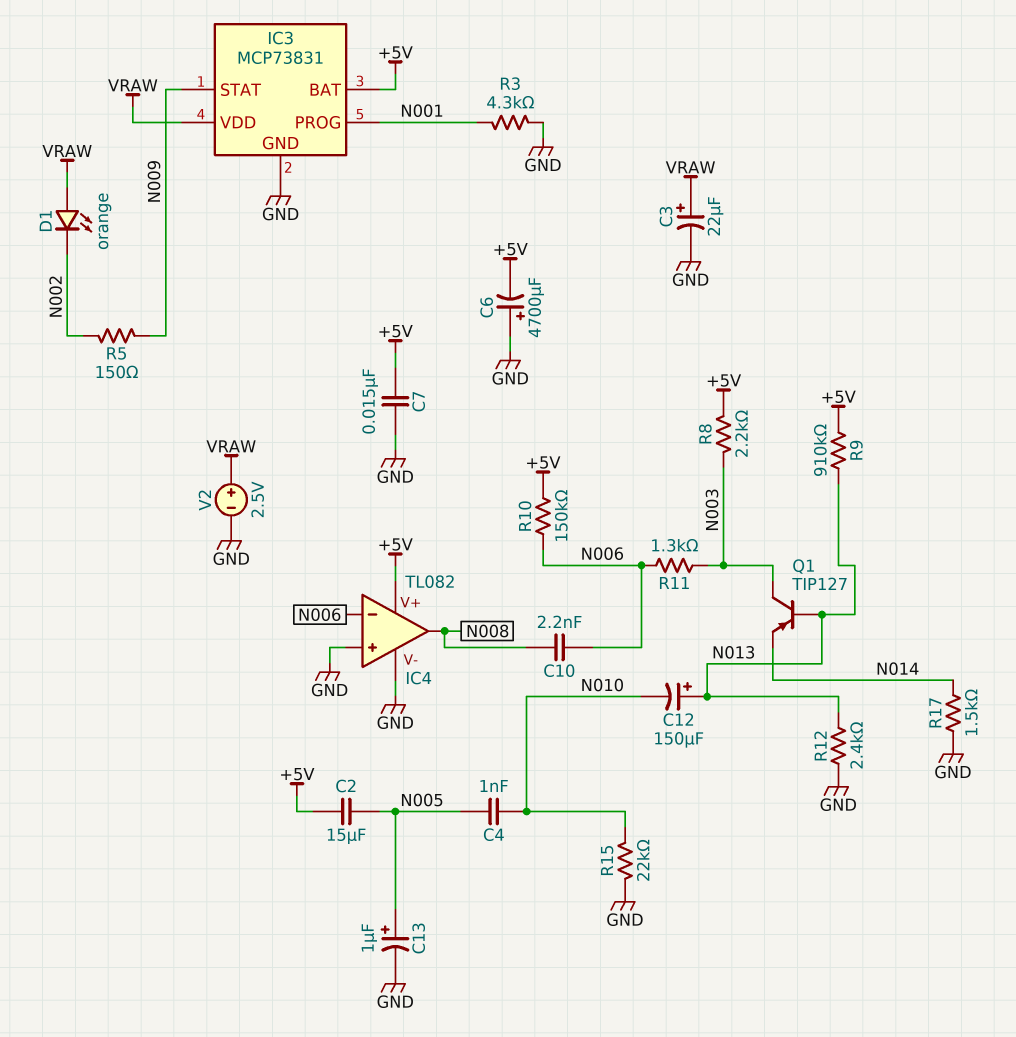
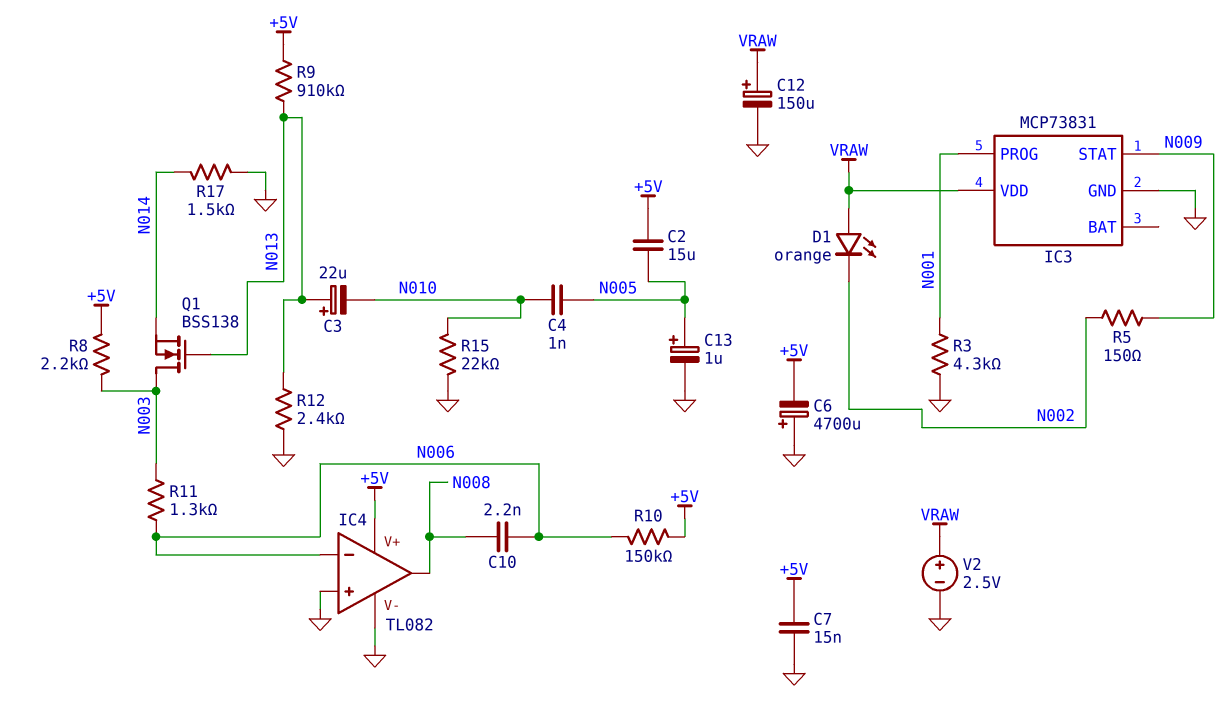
C3: 22uF (plus VRAW, minus GND) -> 22uF (plus N013, minus N010)
C12: 150uF (plus N013, minus N010) -> 150uF (plus VRAW, minus GND)
IC3 pin BAT: +5V -> none
Q1: PNP TIP127 (B N013, C N003, E N014) -> NMOS BSS138 (G N013, D N003, S N014)

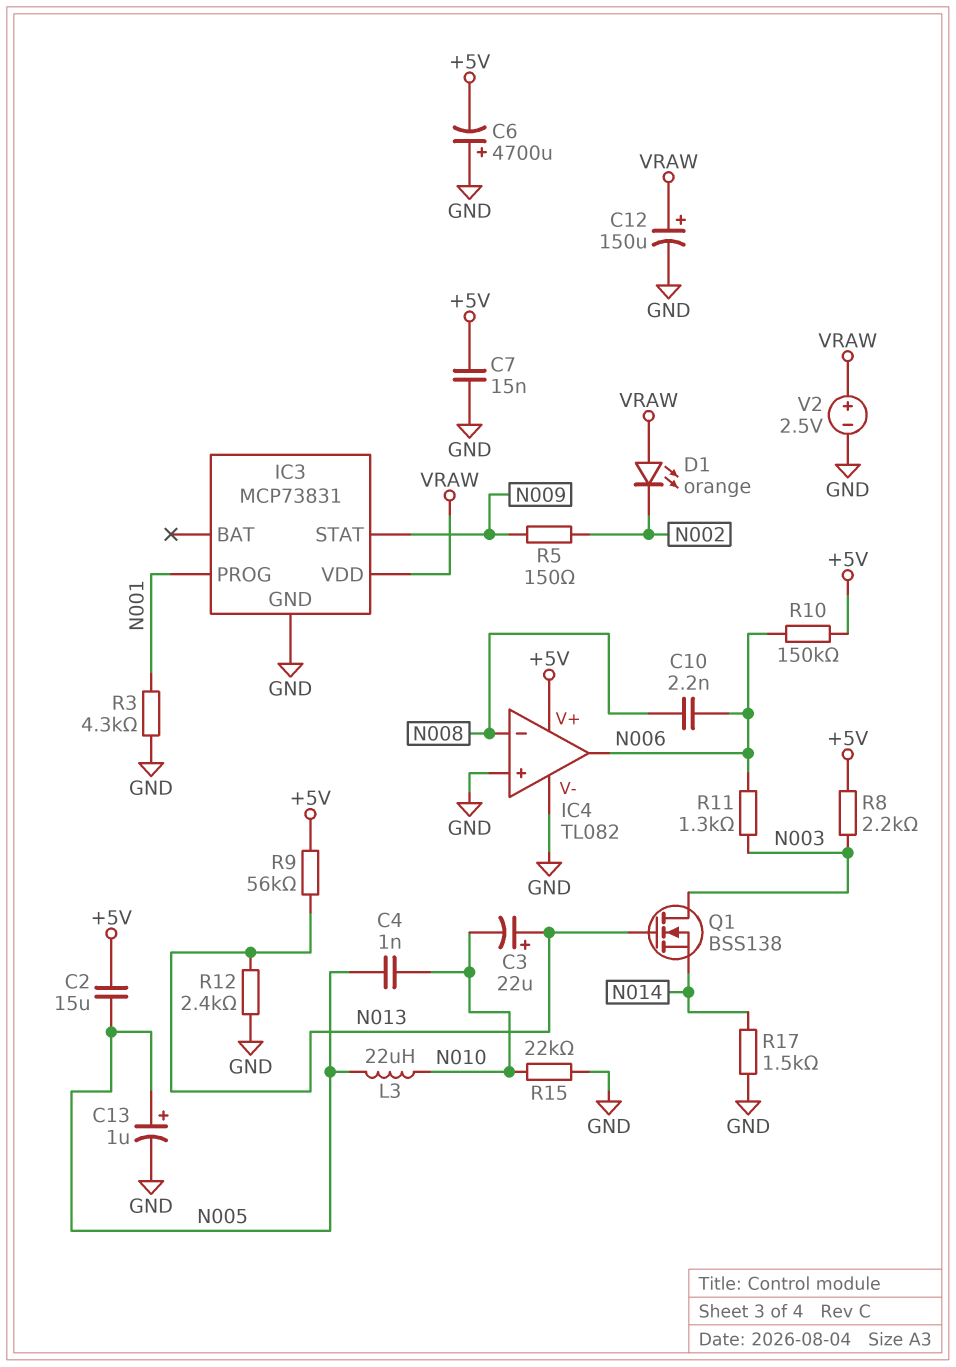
IC4 pin in-: N006 -> N008
IC4 pin out: N008 -> N006
L3: none -> 22uH (N005, N010)
R9: 910k (+5V, N013) -> 56k (+5V, N013)

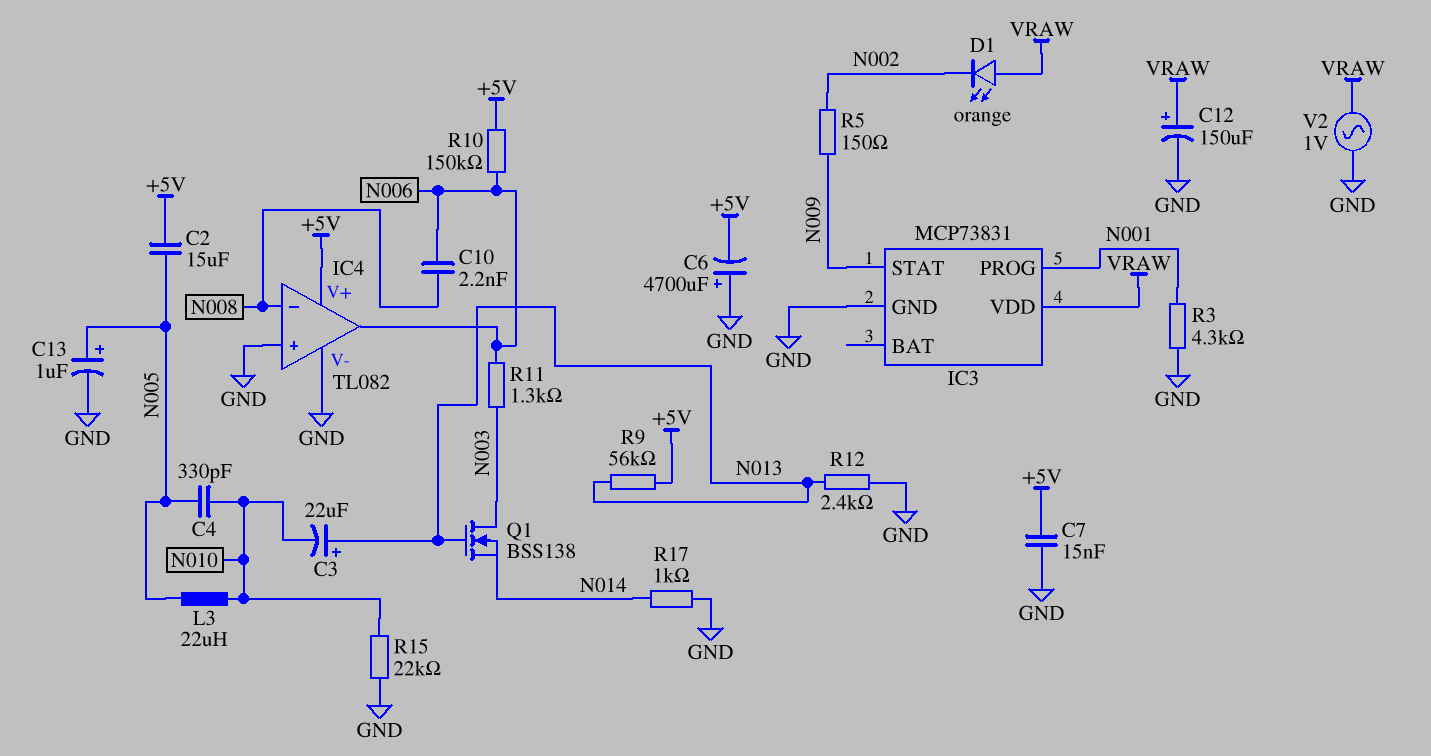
C4: 1nF (N005, N010) -> 330pF (N005, N010)
R8: 2.2k (+5V, N003) -> none
R17: 1.5k (GND, N014) -> 1k (GND, N014)
V2: 2.5V (plus VRAW, minus GND) -> AC 1V (GND, VRAW)

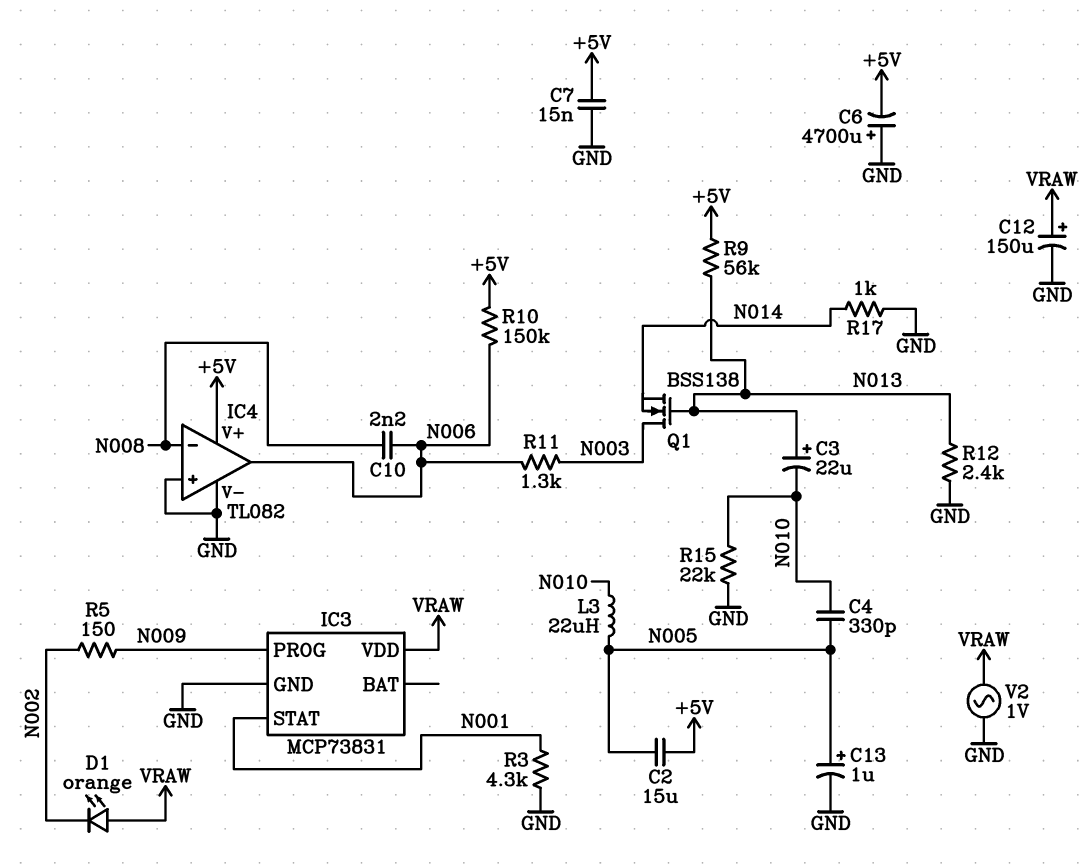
IC3 pin PROG: N001 -> N009
IC3 pin STAT: N009 -> N001

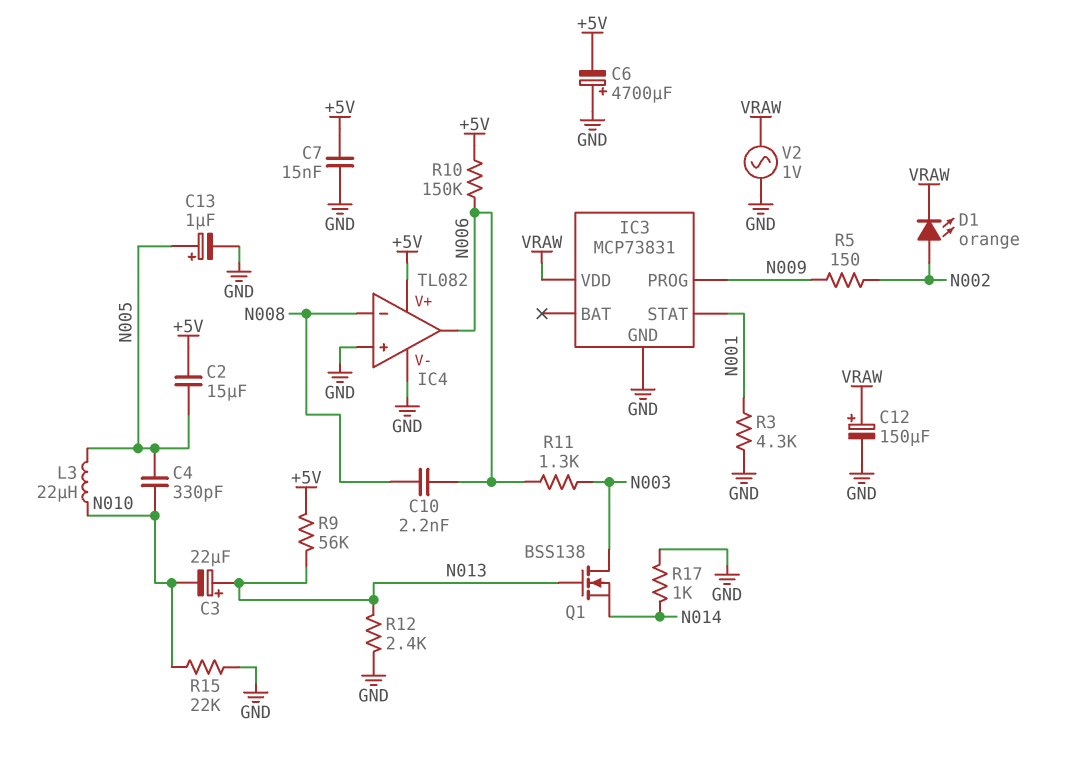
D1: LED orange (A VRAW, K N002) -> LED orange (A N002, K VRAW)

